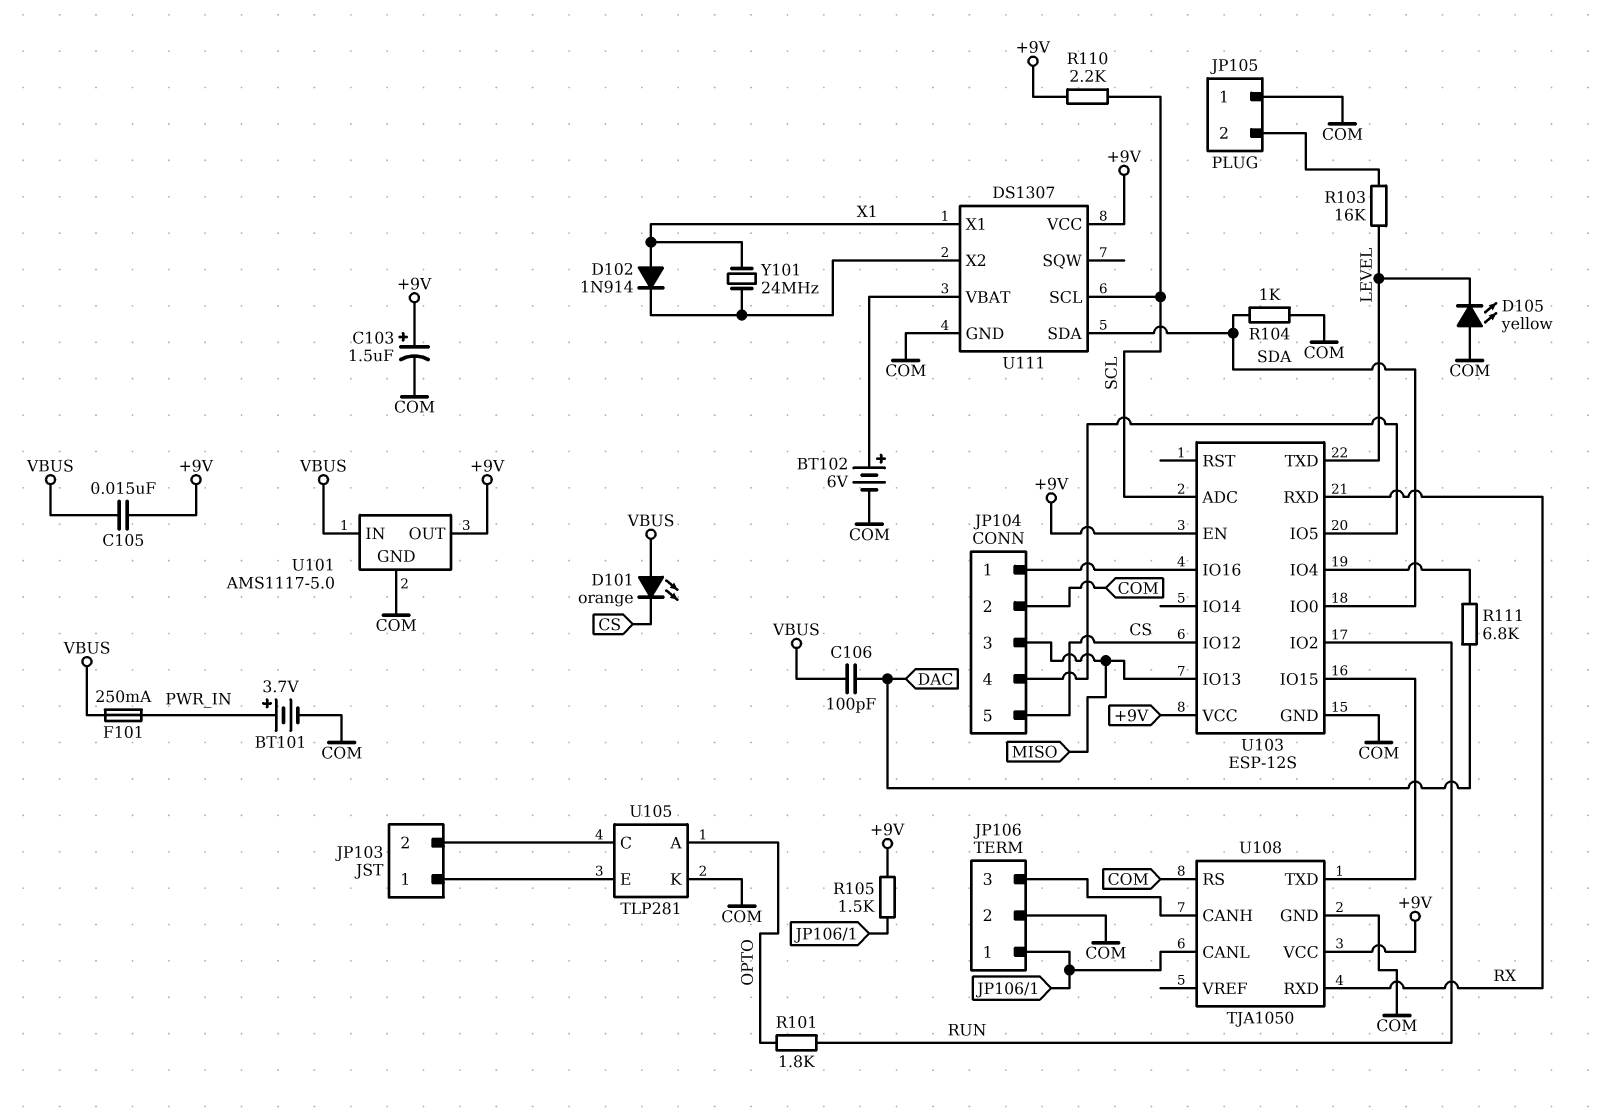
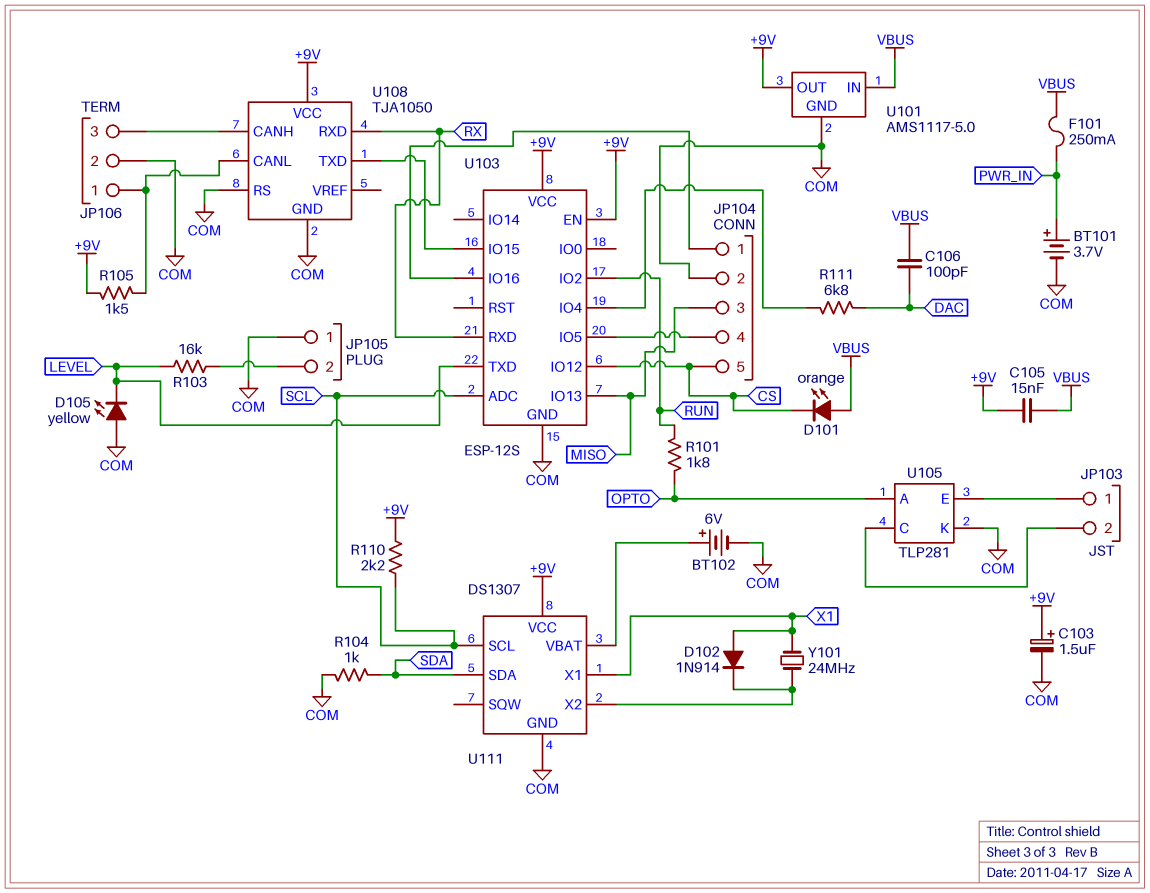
U103 pin IO0: SDA -> none

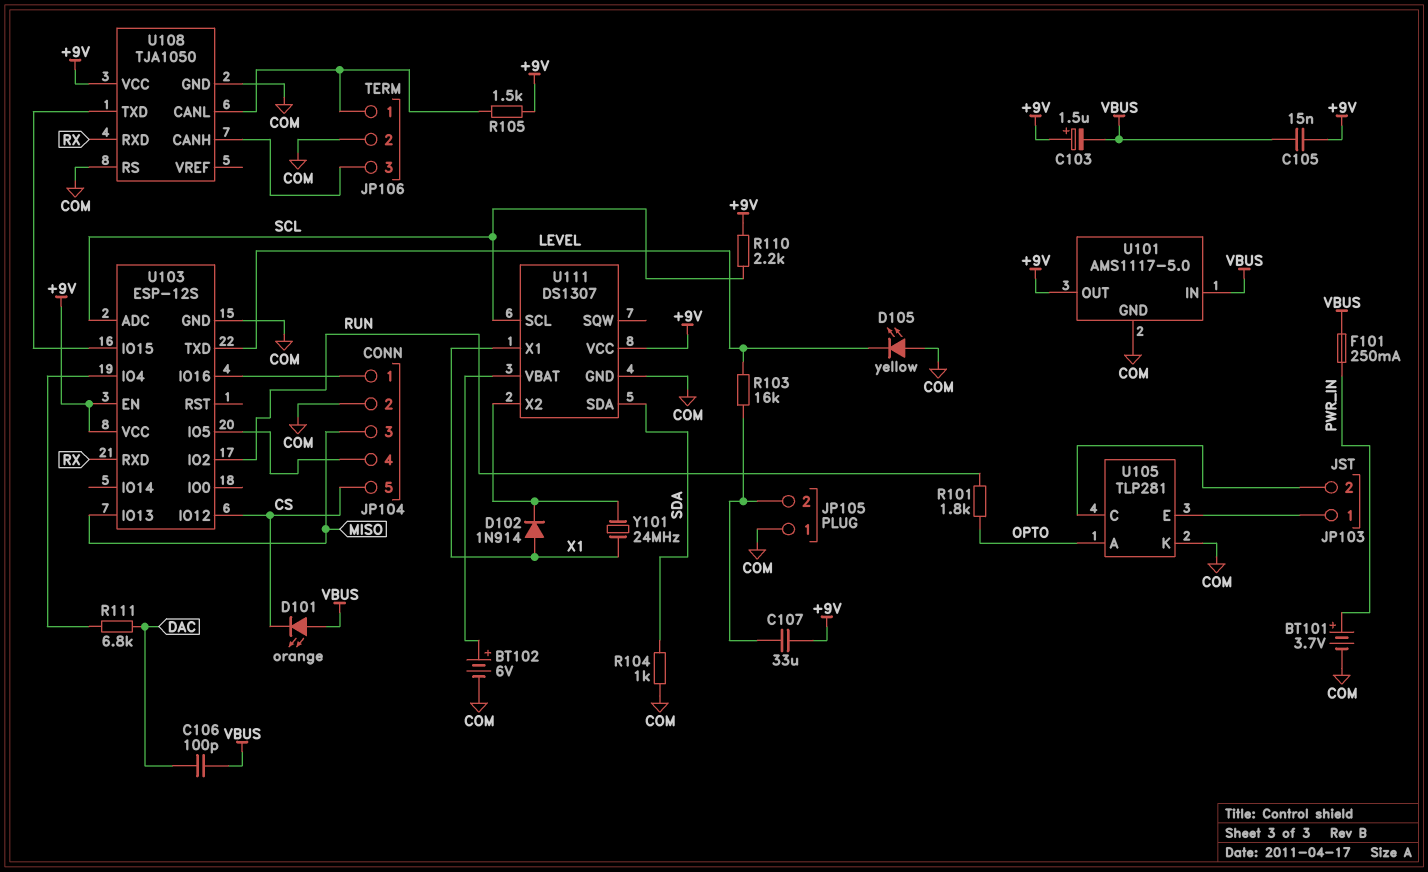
C103: 1.5uF (plus +9V, minus COM) -> 1.5uF (plus +9V, minus VBUS)
C107: none -> 33uF (+9V, JP105/2)

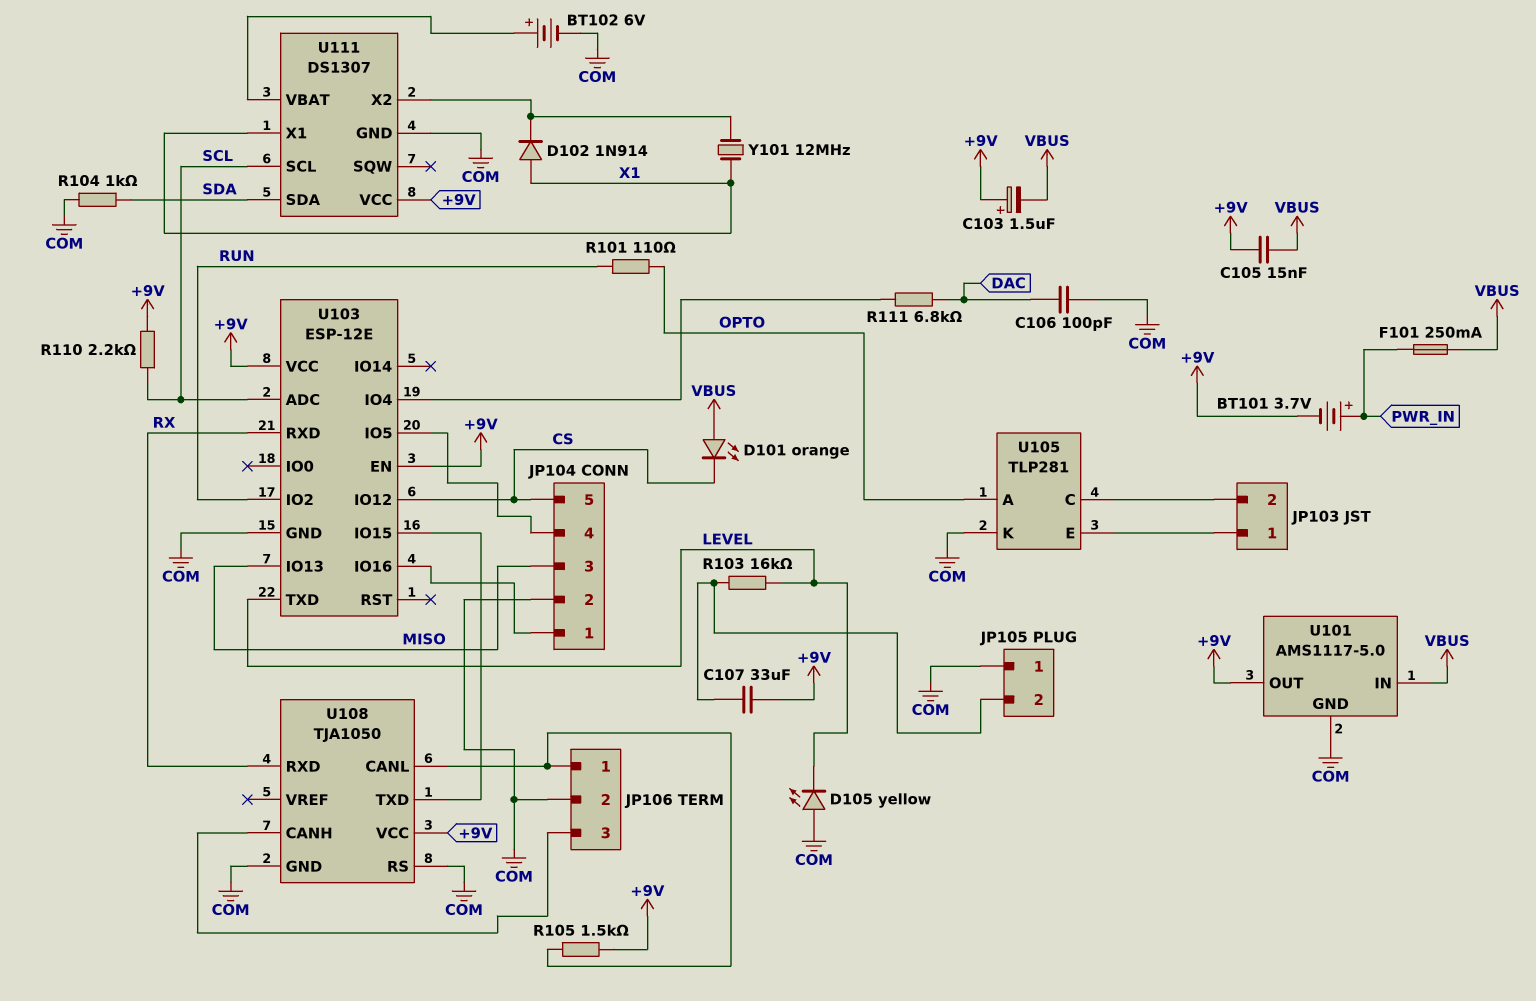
BT101: 3.7V (plus PWR_IN, minus COM) -> 3.7V (plus PWR_IN, minus +9V)
C106: 100pF (DAC, VBUS) -> 100pF (COM, DAC)
R101: 1.8k (OPTO, RUN) -> 110 (OPTO, RUN)
U103: ESP-12S -> ESP-12E
Y101: 24MHz (U111/X2, X1) -> 12MHz (U111/X2, X1)

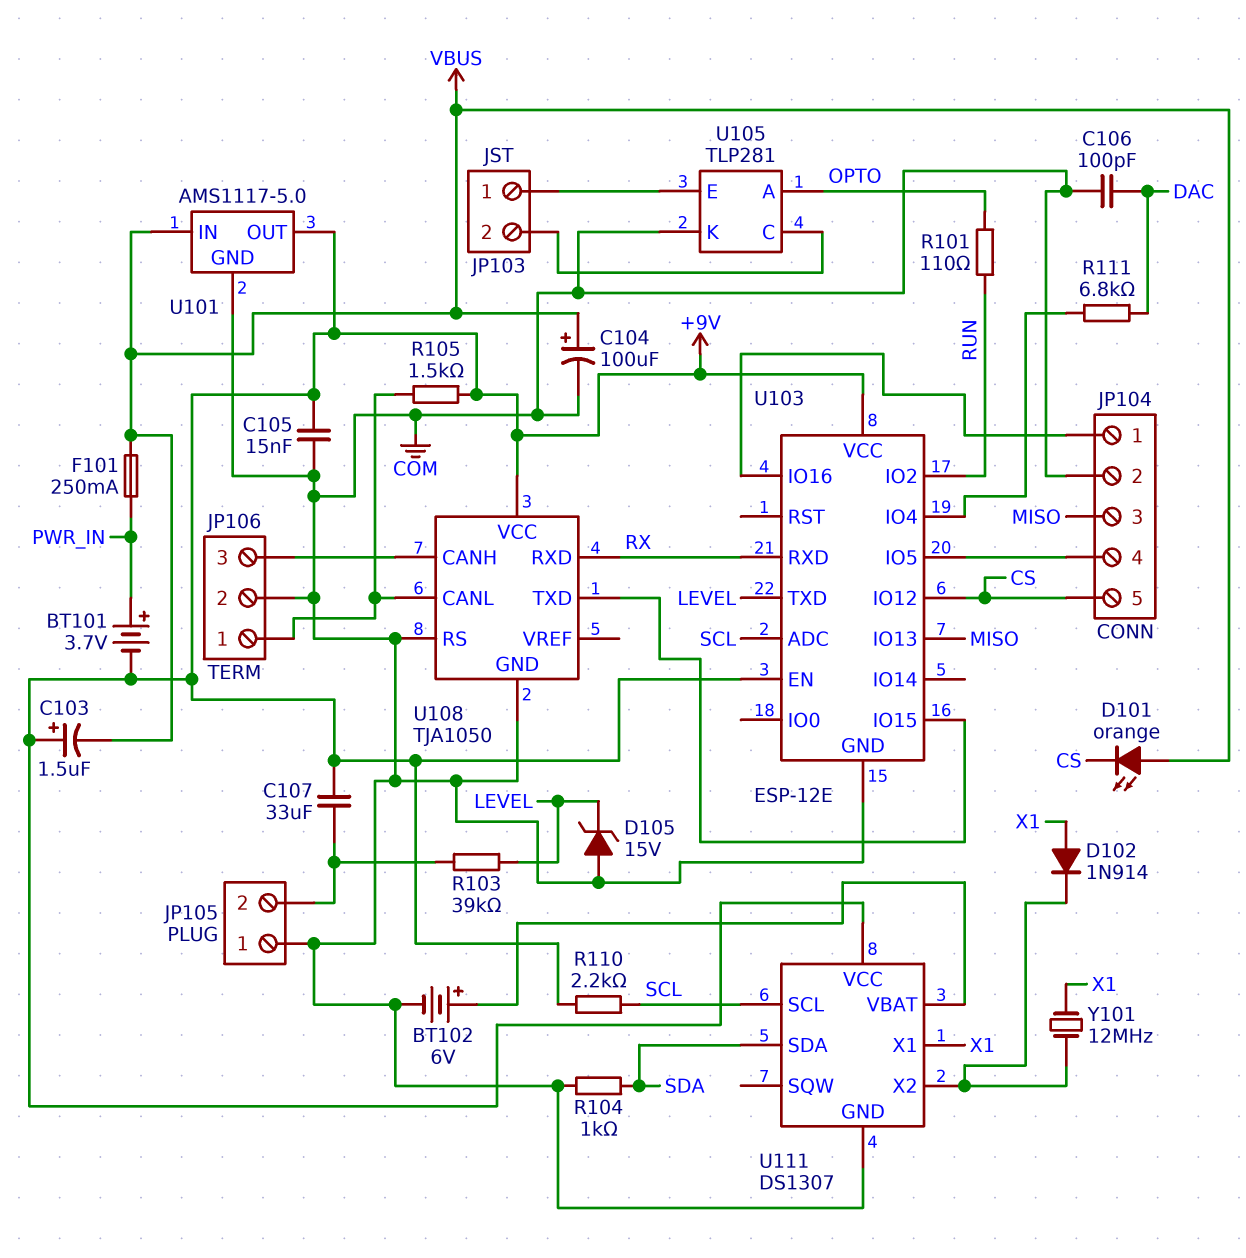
C104: none -> 100uF (plus VBUS, minus COM)
C105: 15nF (+9V, VBUS) -> 15nF (+9V, COM)
D105: LED yellow (A COM, K LEVEL) -> zener 15V (A COM, K LEVEL)
R103: 16k (JP105/2, LEVEL) -> 39k (JP105/2, LEVEL)

